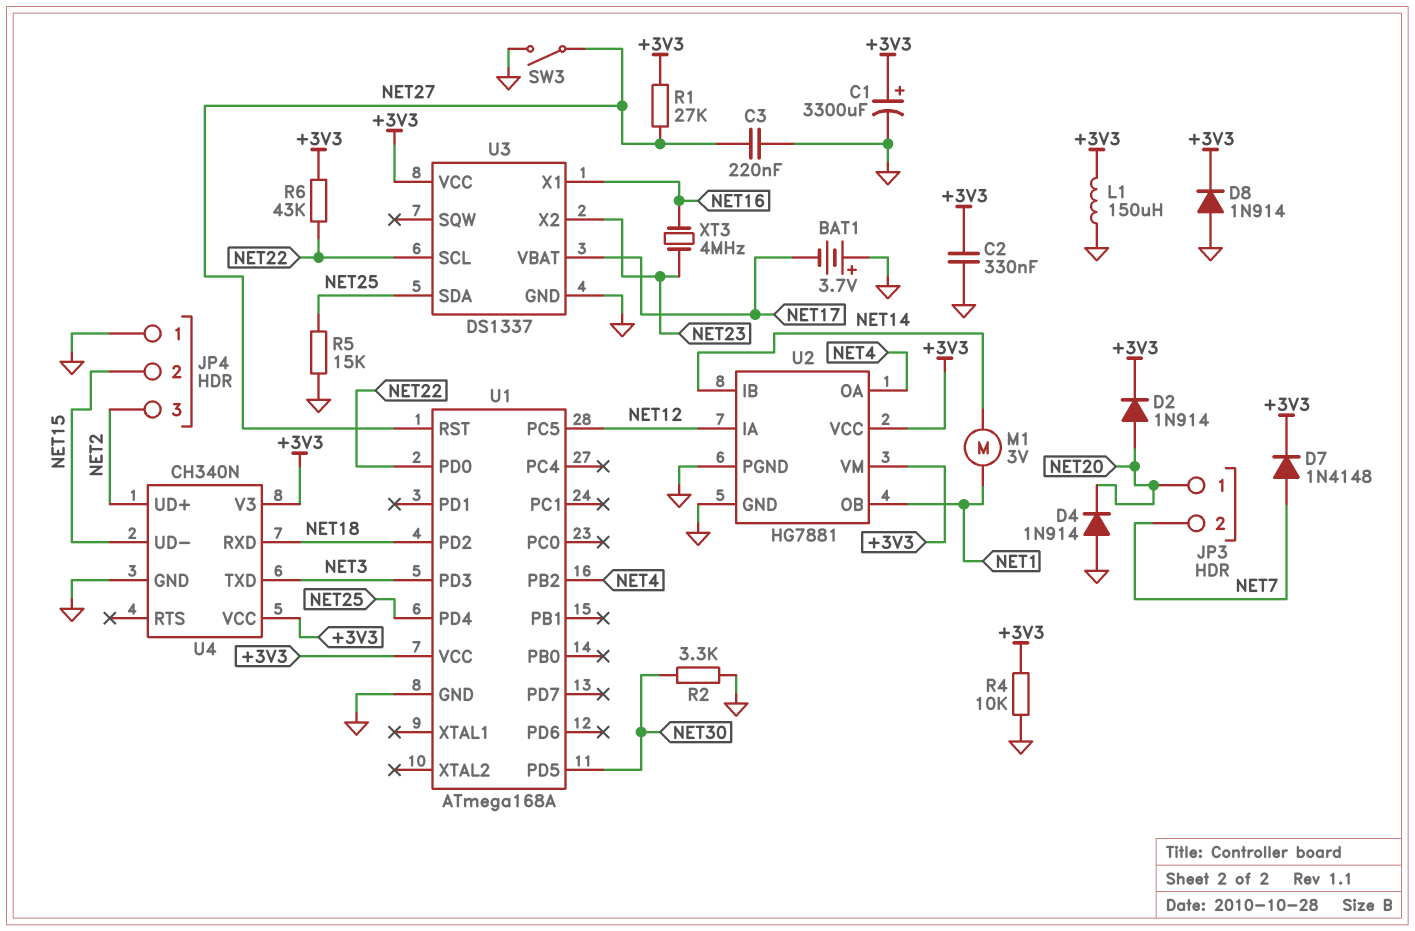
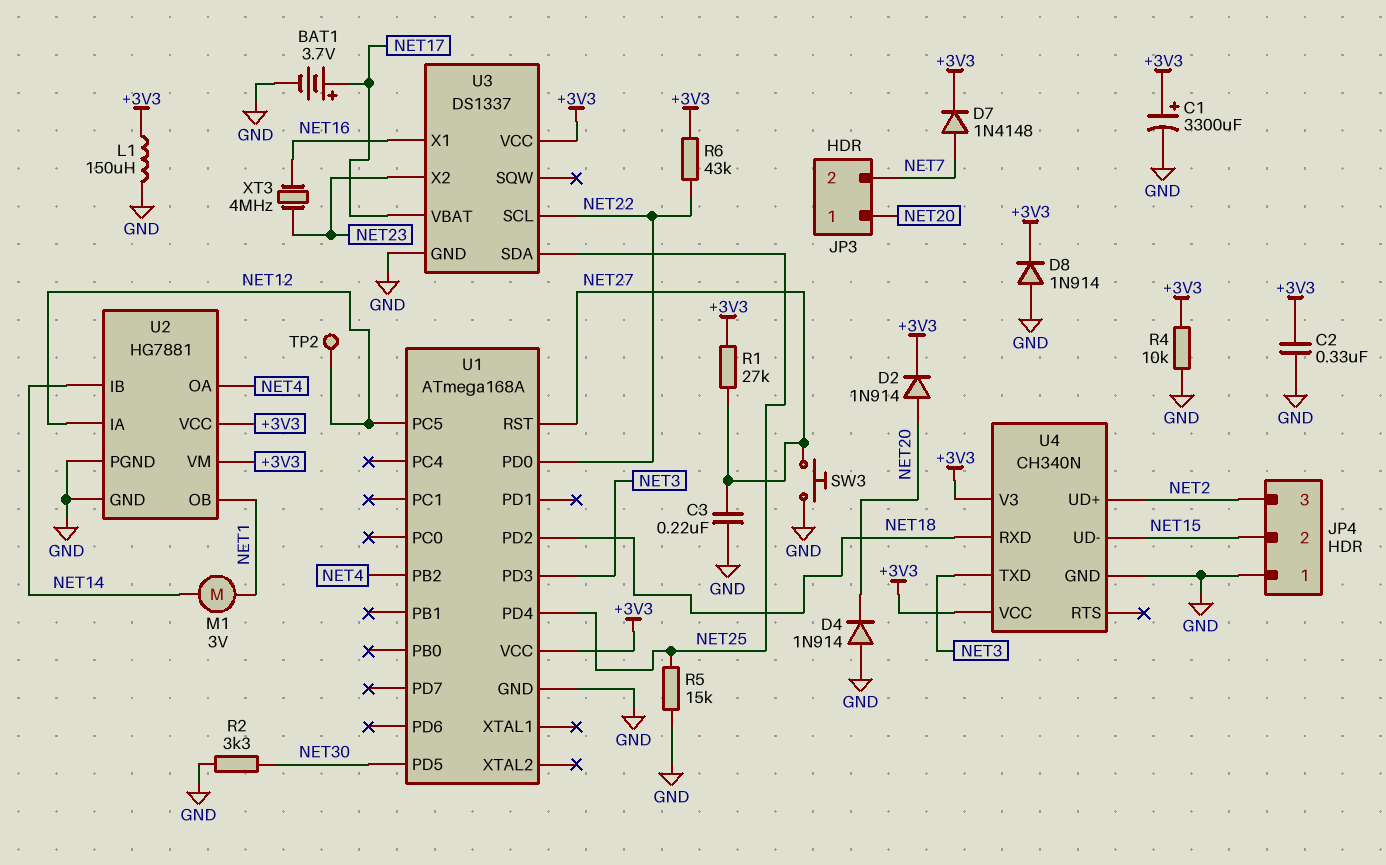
BAT1: 3.7V (plus GND, minus NET17) -> 3.7V (plus NET17, minus GND)
SW3: switch (GND, NET27) -> button (GND, NET27)
TP2: none -> test point (NET12)

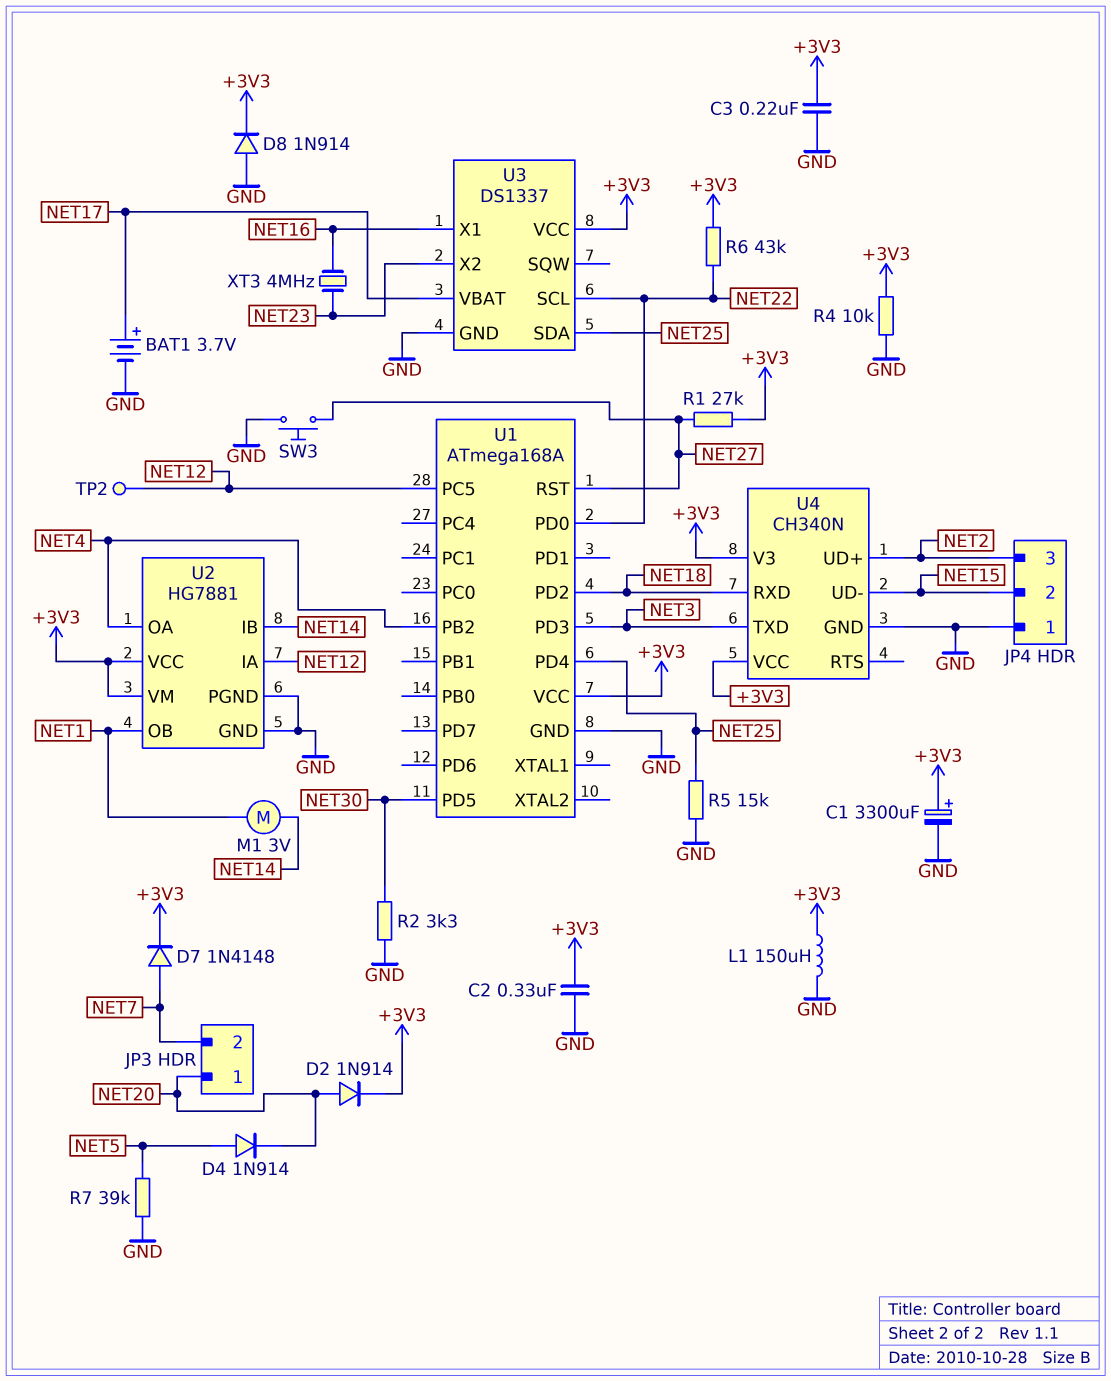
C3: 220nF (GND, NET27) -> 220nF (+3V3, GND)
D4: diode 1N914 (A GND, K NET20) -> diode 1N914 (A NET5, K NET20)
R7: none -> 39k (GND, NET5)

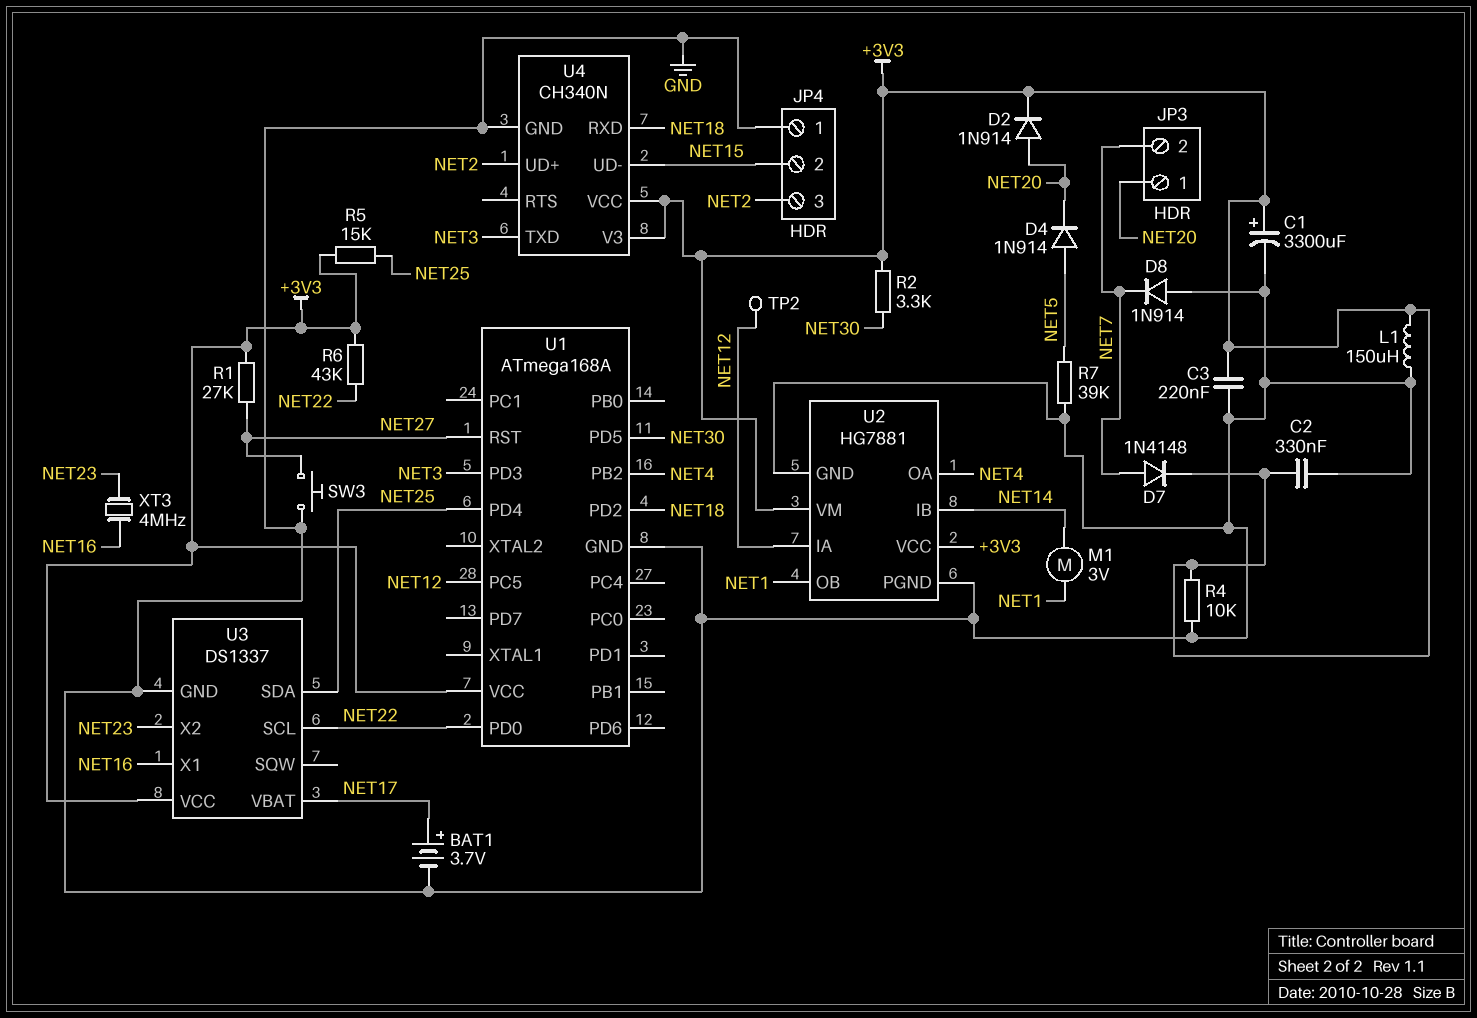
D8: diode 1N914 (A GND, K +3V3) -> diode 1N914 (A GND, K NET7)
R2: 3.3k (GND, NET30) -> 3.3k (+3V3, NET30)
R5: 15k (GND, NET25) -> 15k (+3V3, NET25)

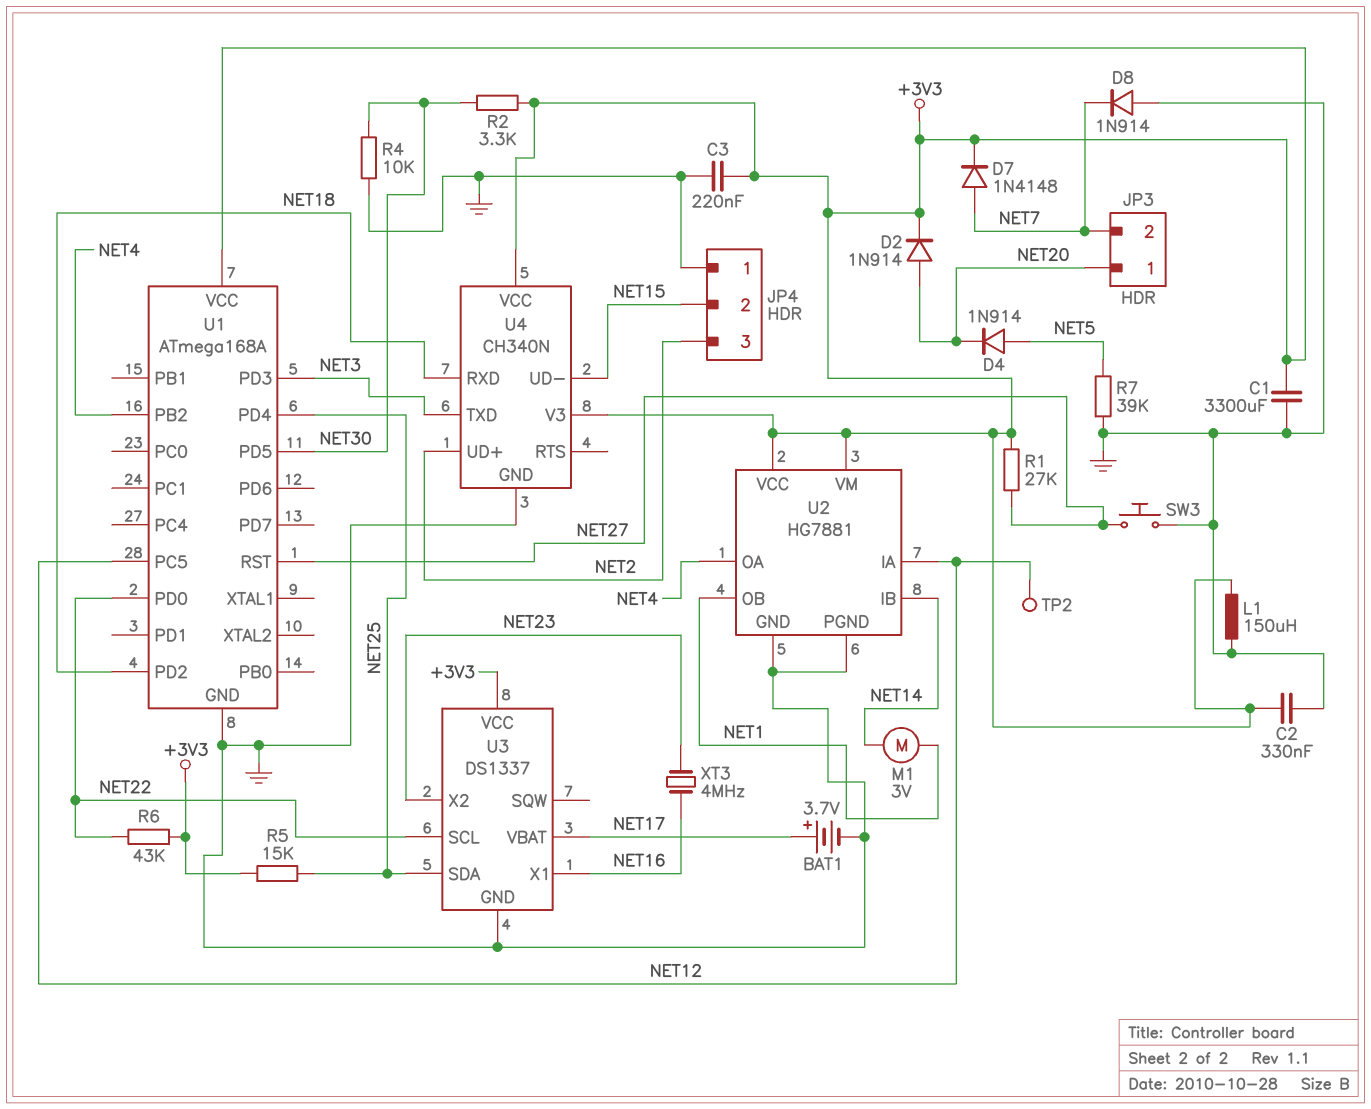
C1: 3300uF (plus +3V3, minus GND) -> 3300uF (+3V3, GND)
R4: 10k (+3V3, GND) -> 10k (GND, NET30)

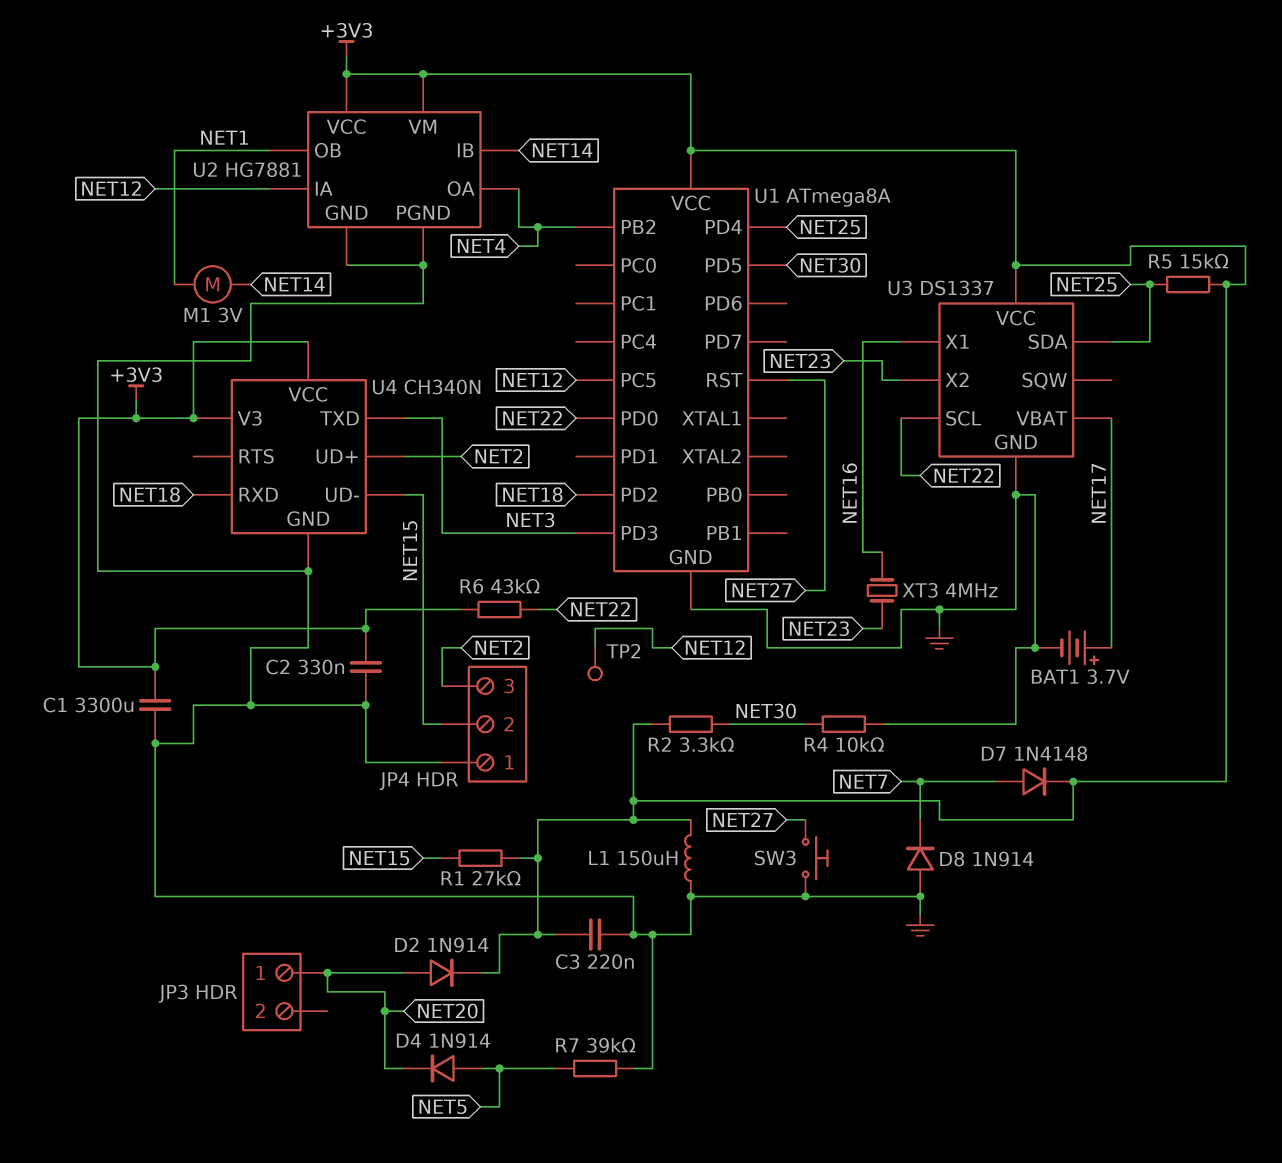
JP3 pin 2: NET7 -> none
R1: 27k (+3V3, NET27) -> 27k (+3V3, NET15)
U1: ATmega168A -> ATmega8A

